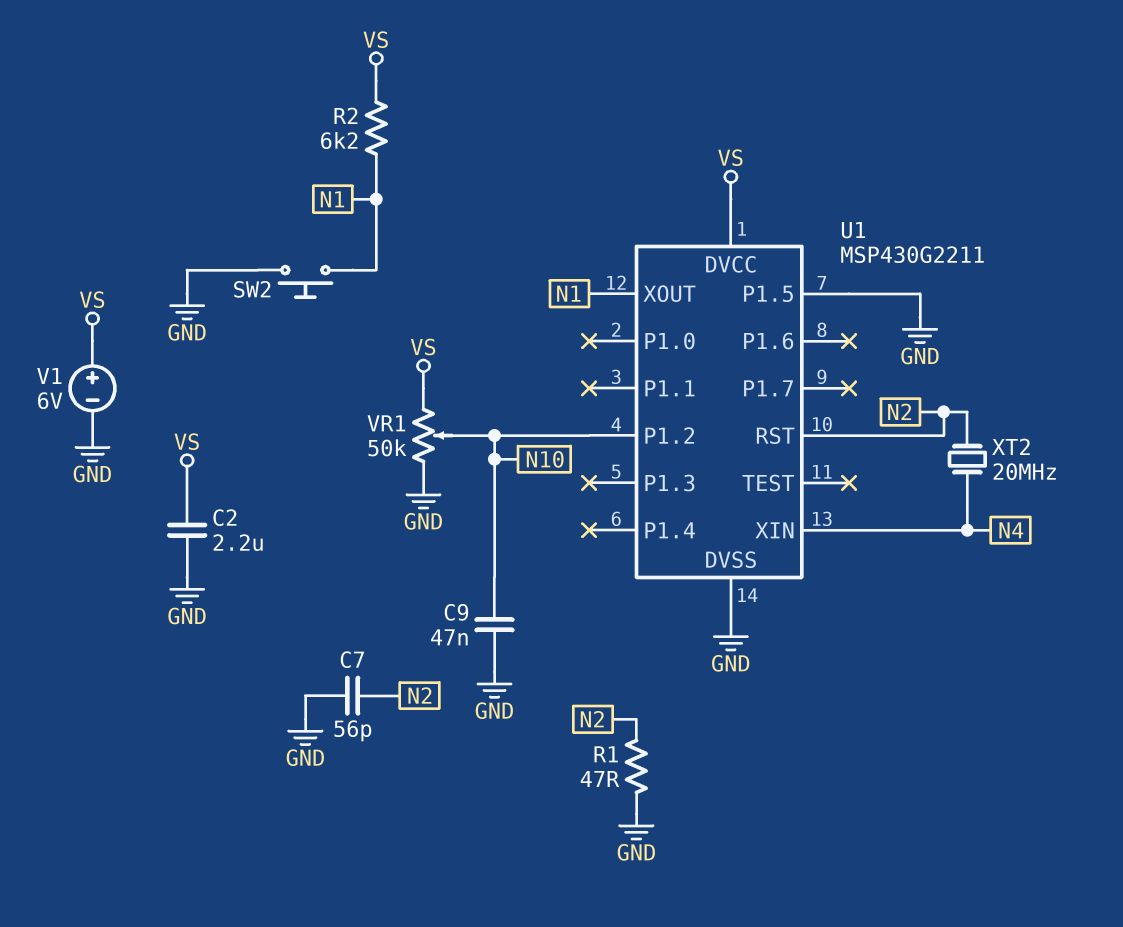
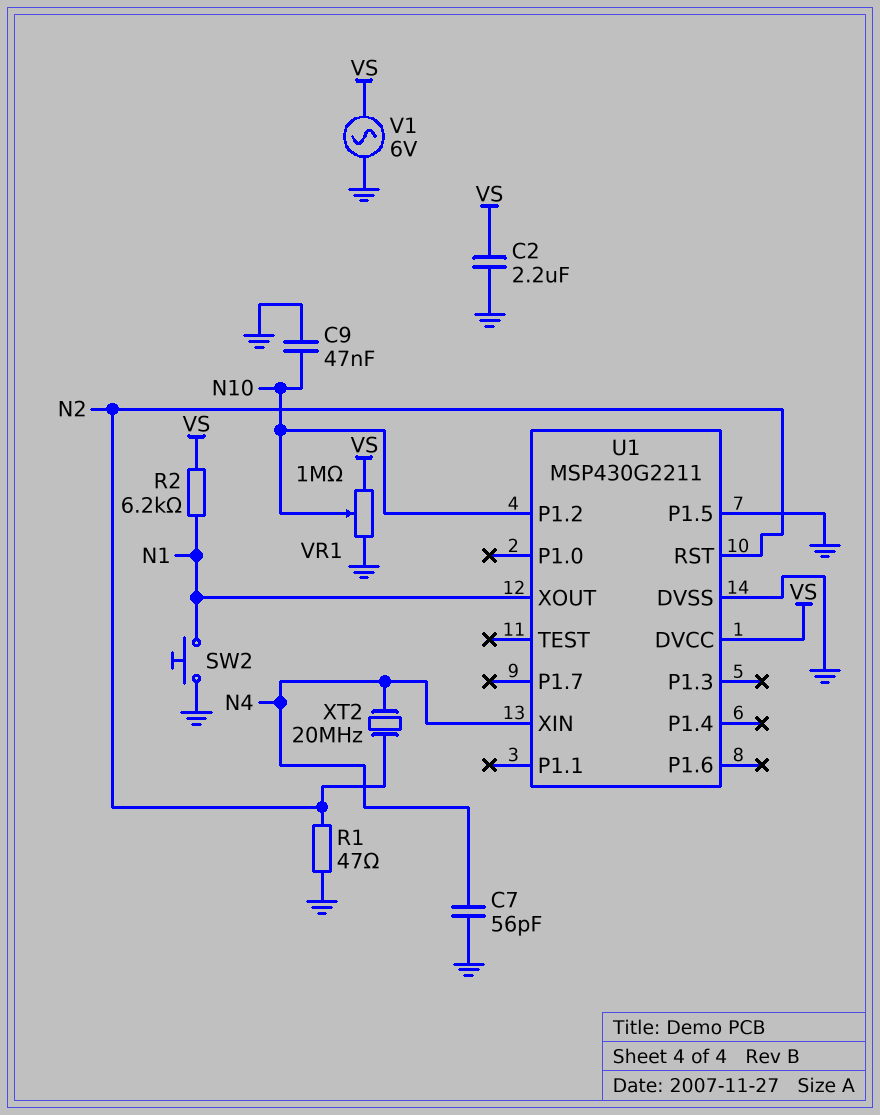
C7: 56pF (GND, N2) -> 56pF (GND, N4)
V1: 6V (plus VS, minus GND) -> AC 6V (GND, VS)
VR1: 50k (GND, VS, wiper N10) -> 1M (GND, VS, wiper N10)

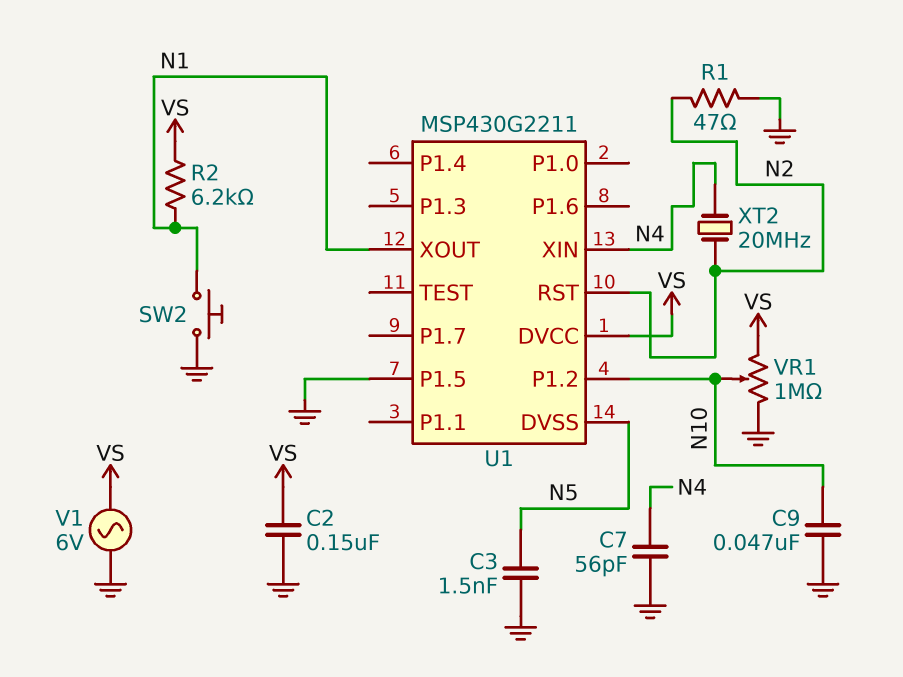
C2: 2.2uF (GND, VS) -> 150nF (GND, VS)
C3: none -> 1.5nF (GND, N5)
U1 pin DVSS: GND -> N5

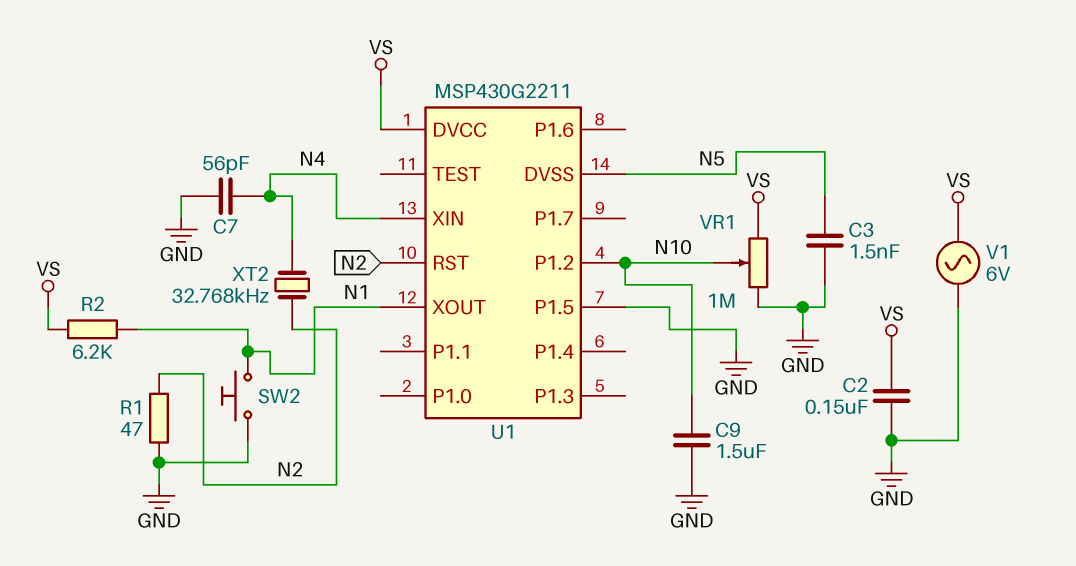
C9: 47nF (GND, N10) -> 1.5uF (GND, N10)
XT2: 20MHz (N2, N4) -> 32.768kHz (N2, N4)

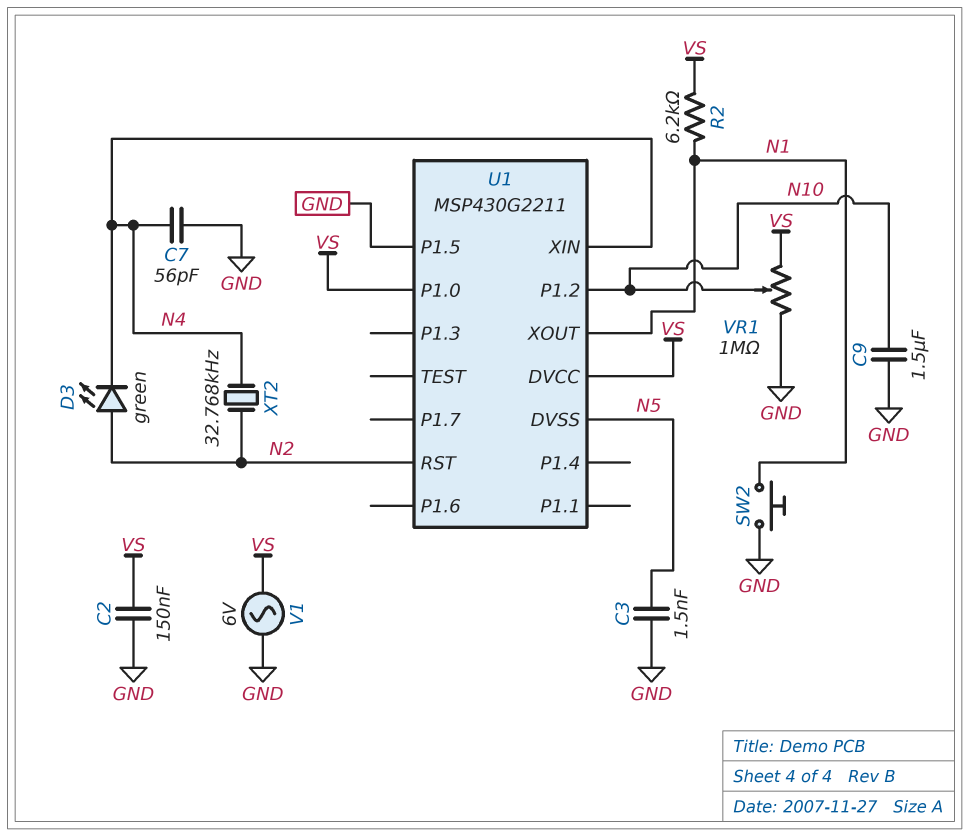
D3: none -> LED green (A N2, K N4)
R1: 47 (GND, N2) -> none
U1 pin P1.0: none -> VS

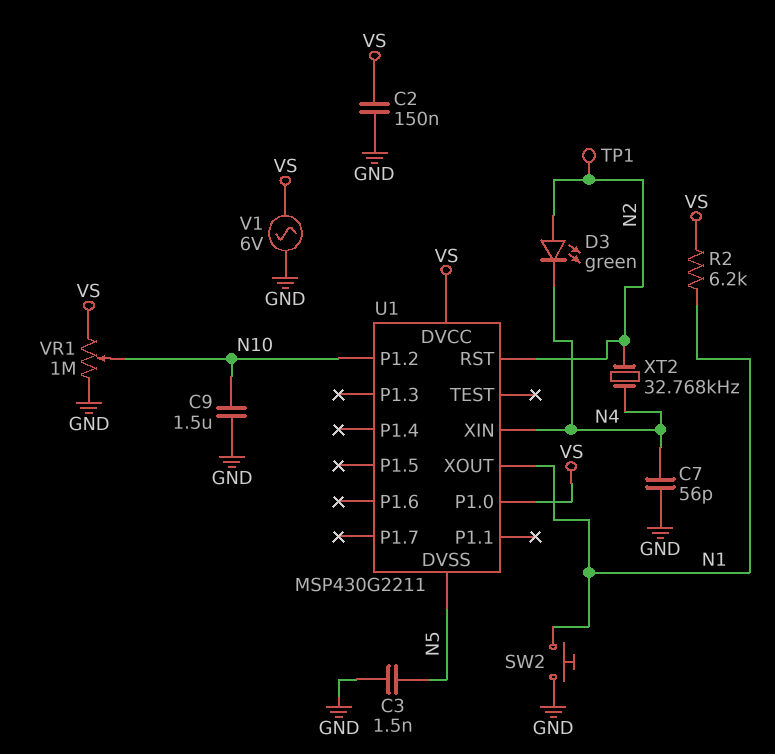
TP1: none -> test point (N2)
U1 pin P1.5: GND -> none

